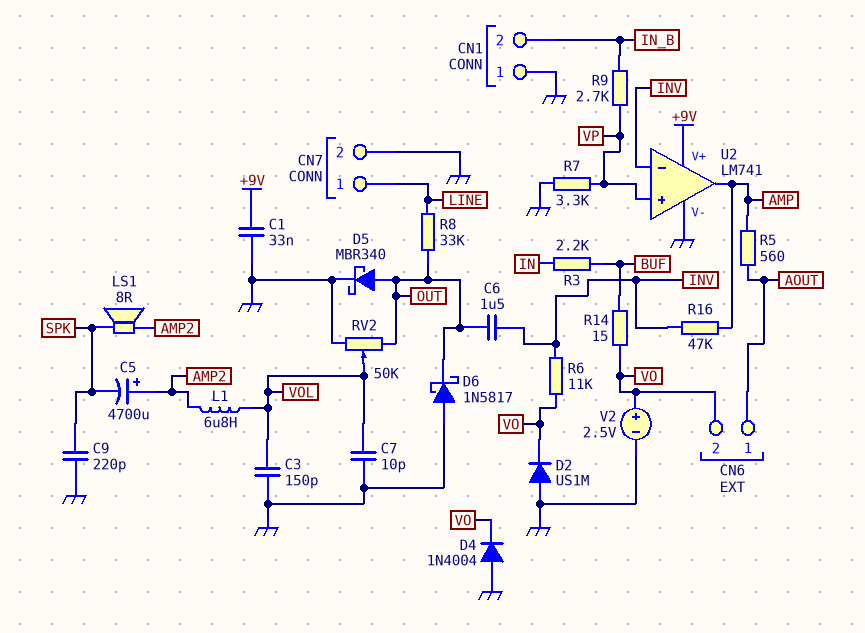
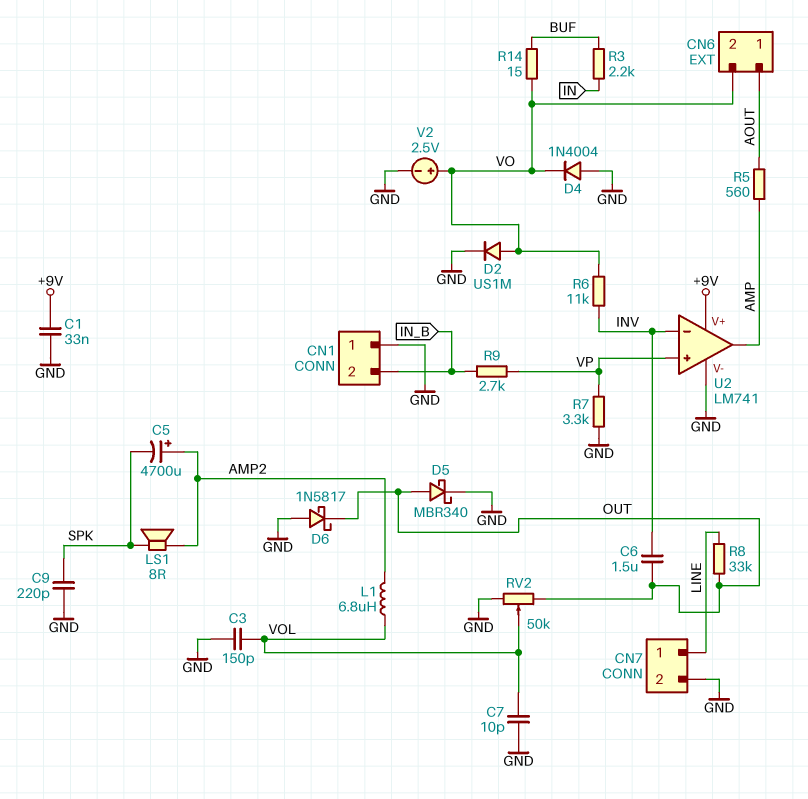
D2: diode US1M (A GND, K VO) -> diode US1M (A VO, K GND)
R16: 47k (AMP, INV) -> none

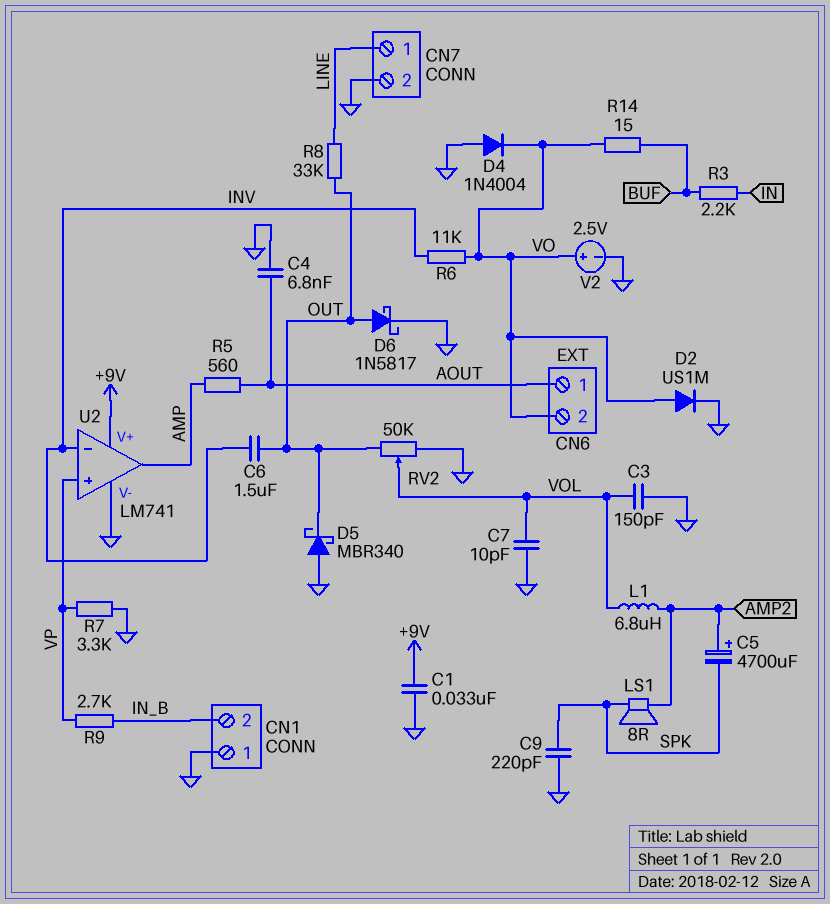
C4: none -> 6.8nF (AOUT, GND)
D5: schottky MBR340 (A OUT, K GND) -> schottky MBR340 (A GND, K OUT)
D6: schottky 1N5817 (A GND, K OUT) -> schottky 1N5817 (A OUT, K GND)

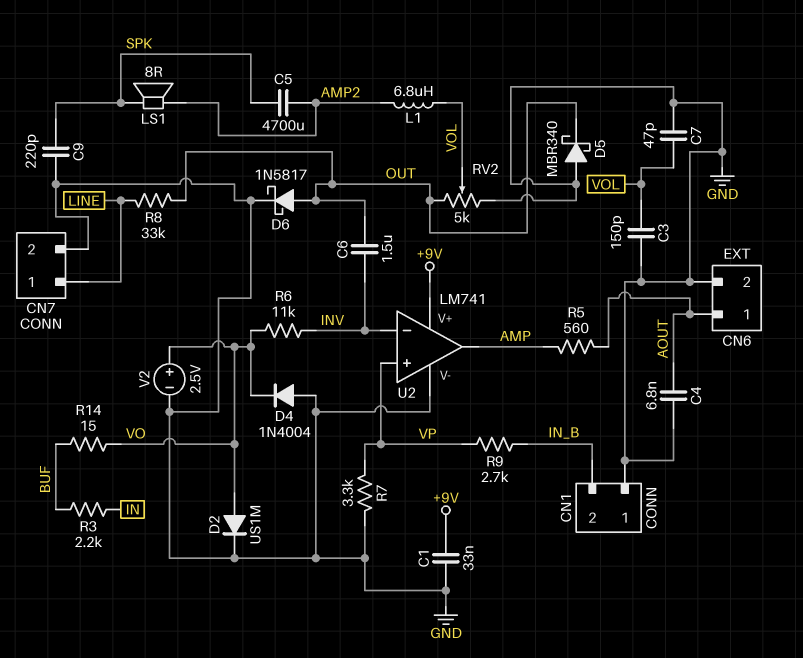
C5: 4700uF (plus AMP2, minus SPK) -> 4700uF (AMP2, SPK)
C7: 10pF (GND, VOL) -> 47pF (GND, VOL)
CN6 pin 2: VO -> GND
RV2: 50k (GND, OUT, wiper VOL) -> 5k (GND, OUT, wiper VOL)

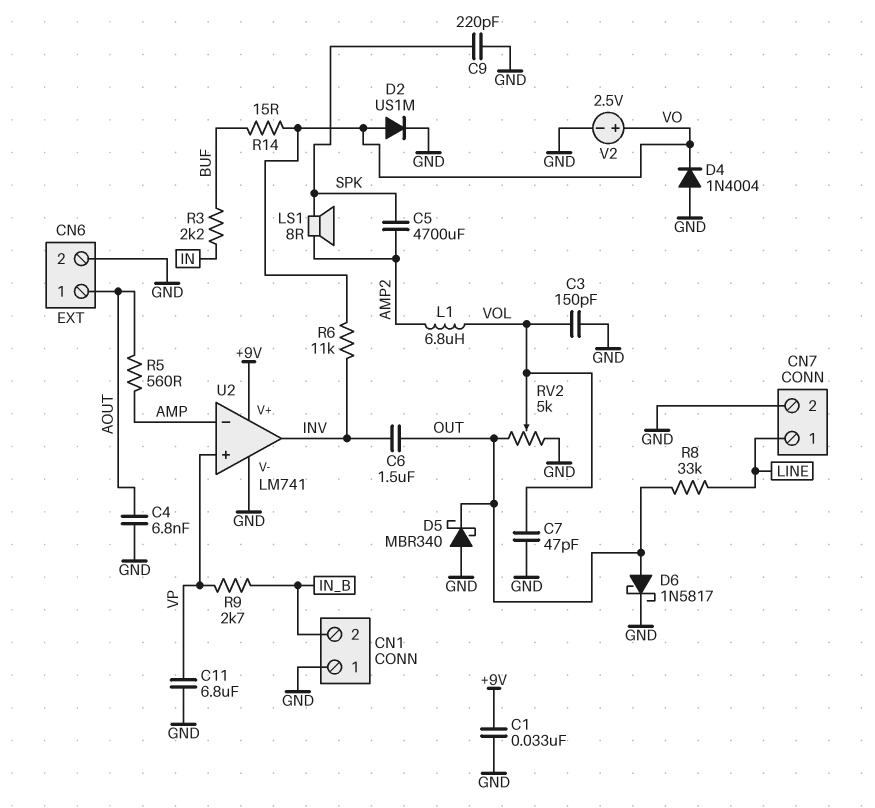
C11: none -> 6.8uF (GND, VP)
R7: 3.3k (GND, VP) -> none
U2 pin in-: INV -> AMP
U2 pin out: AMP -> INV

